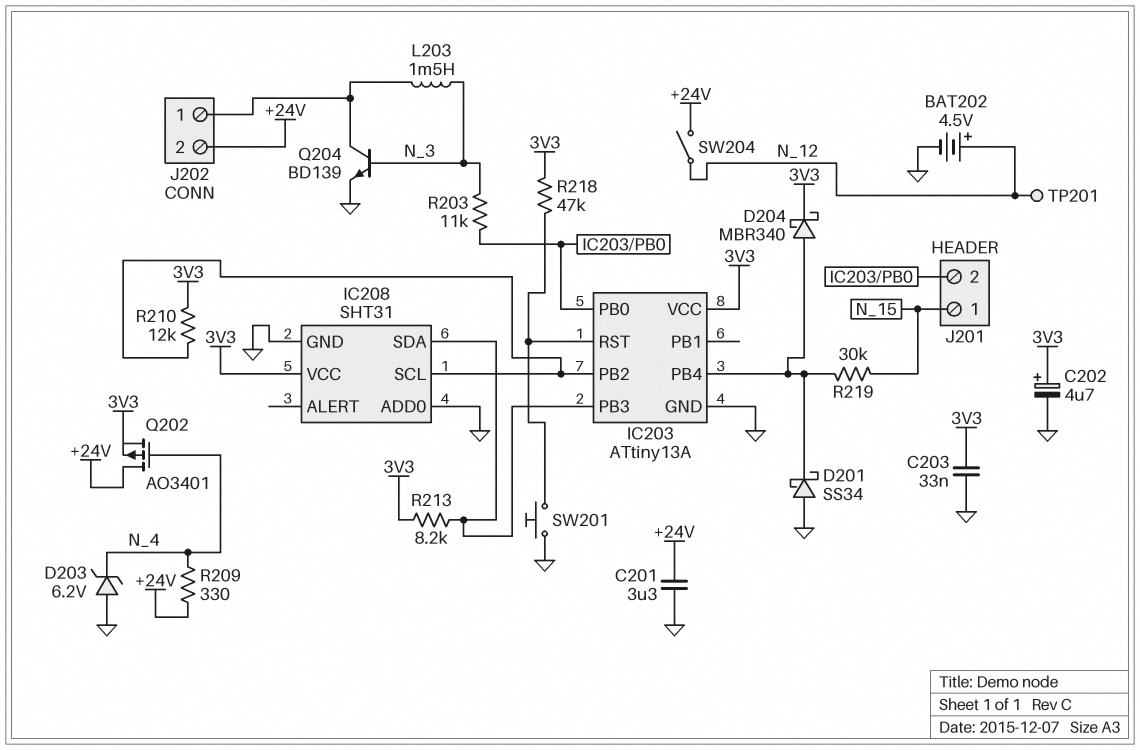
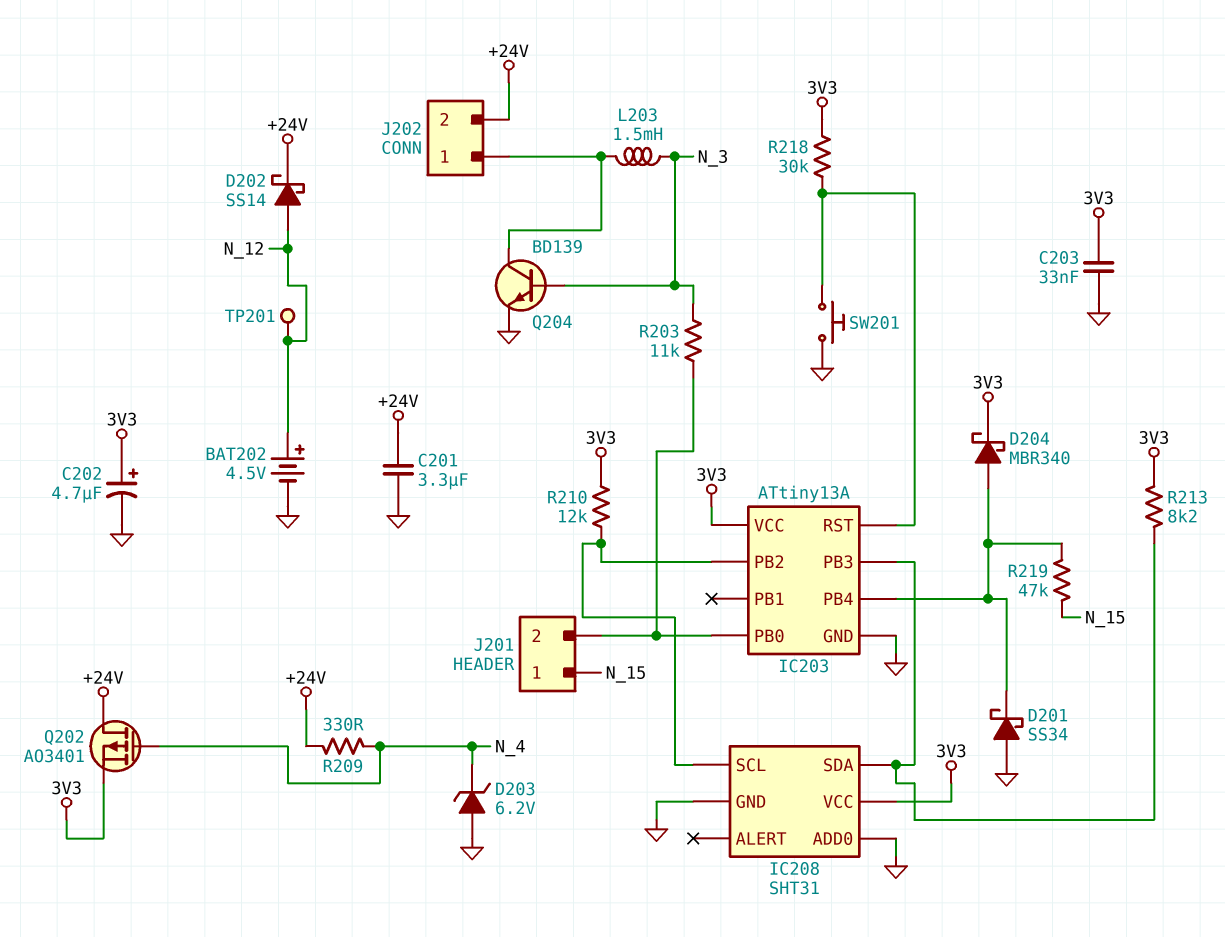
D202: none -> schottky SS14 (A N_12, K +24V)
R218: 47k (3V3, IC203/RST) -> 30k (3V3, IC203/RST)
R219: 30k (IC203/PB4, N_15) -> 47k (IC203/PB4, N_15)
SW204: switch (+24V, N_12) -> none

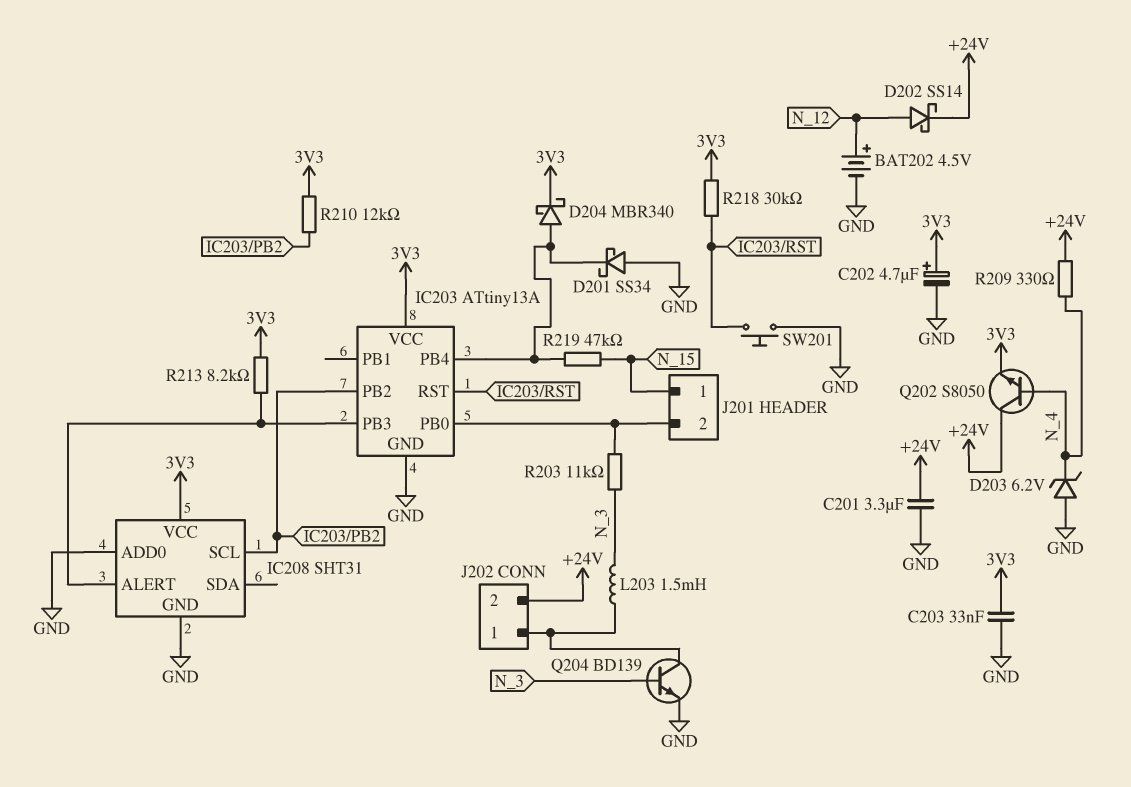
IC208 pin ALERT: none -> IC203/PB3
IC208 pin SDA: IC203/PB3 -> none
Q202: PMOS AO3401 (G N_4, D +24V, S 3V3) -> NPN S8050 (B N_4, C +24V, E 3V3)
TP201: test point (N_12) -> none

